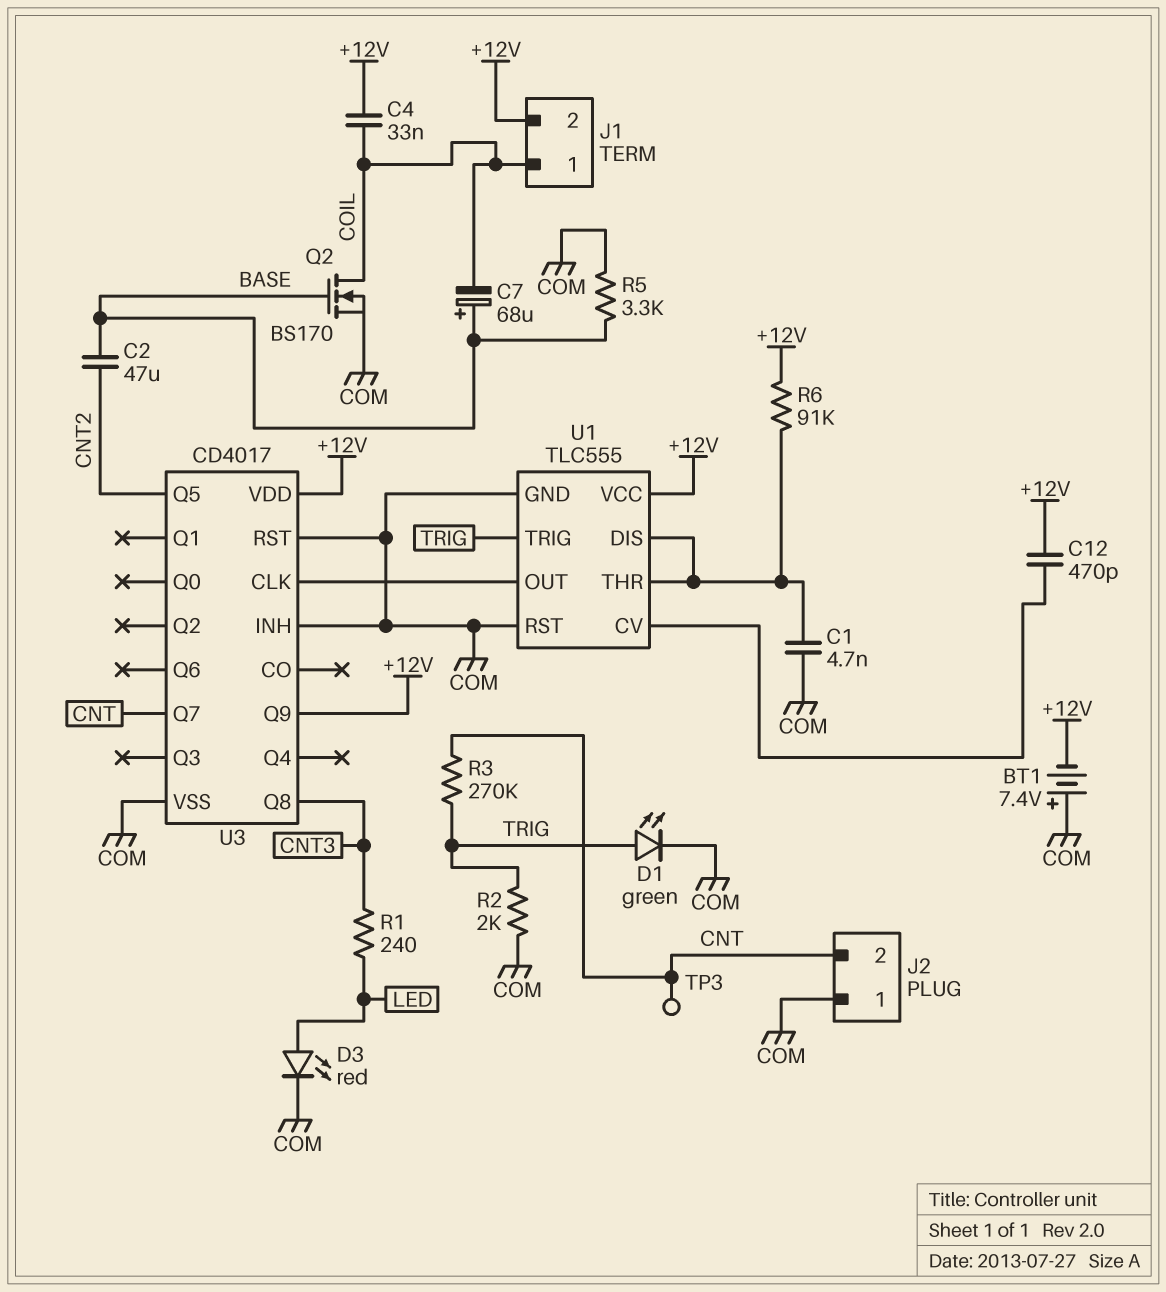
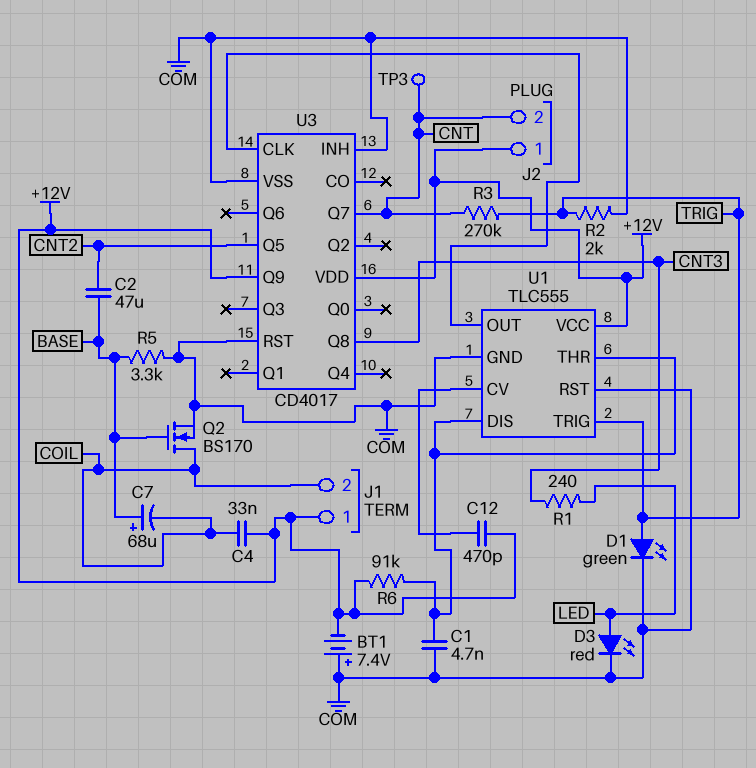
J1 pin 1: COIL -> +12V
J1 pin 2: +12V -> COIL
J2 pin 1: COM -> +12V

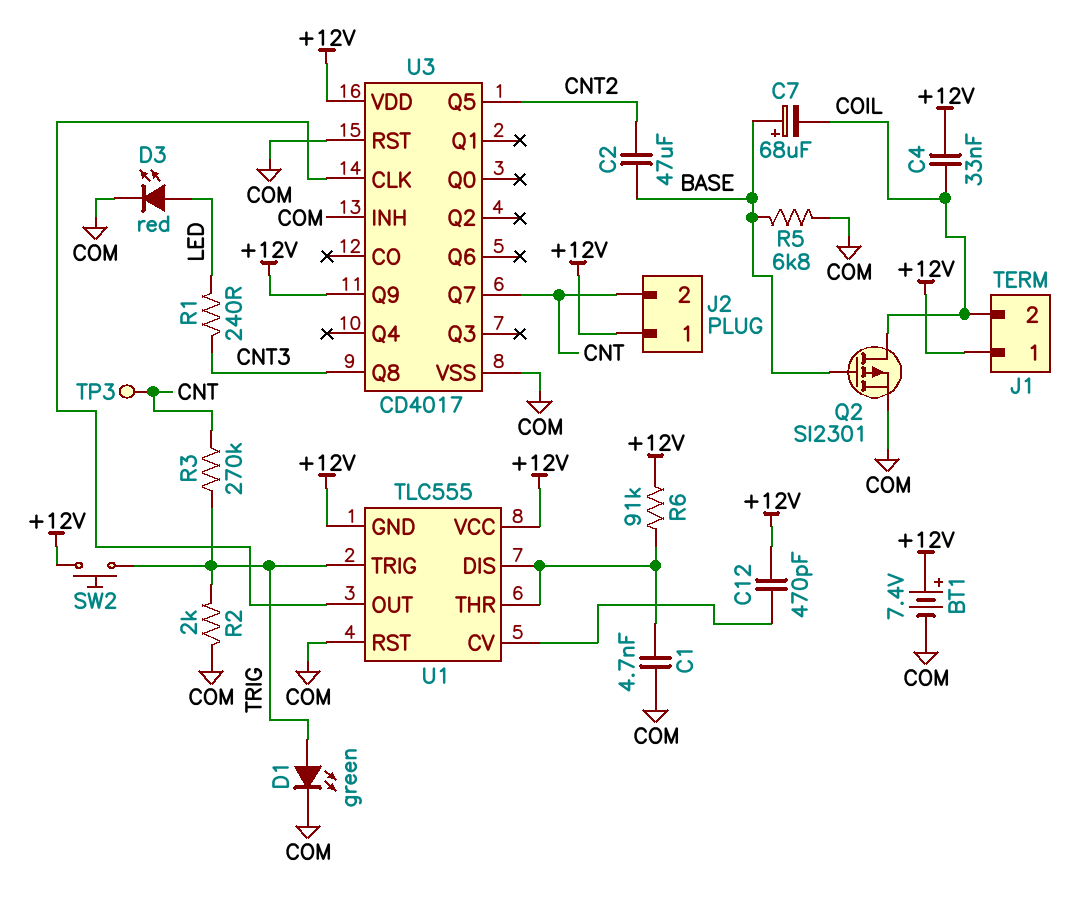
BT1: 7.4V (plus COM, minus +12V) -> 7.4V (plus +12V, minus COM)
Q2: NMOS BS170 (G BASE, D COIL, S COM) -> PMOS SI2301 (G BASE, D COIL, S COM)
R5: 3.3k (BASE, COM) -> 6.8k (BASE, COM)
SW2: none -> button (+12V, TRIG)
U1 pin GND: COM -> +12V

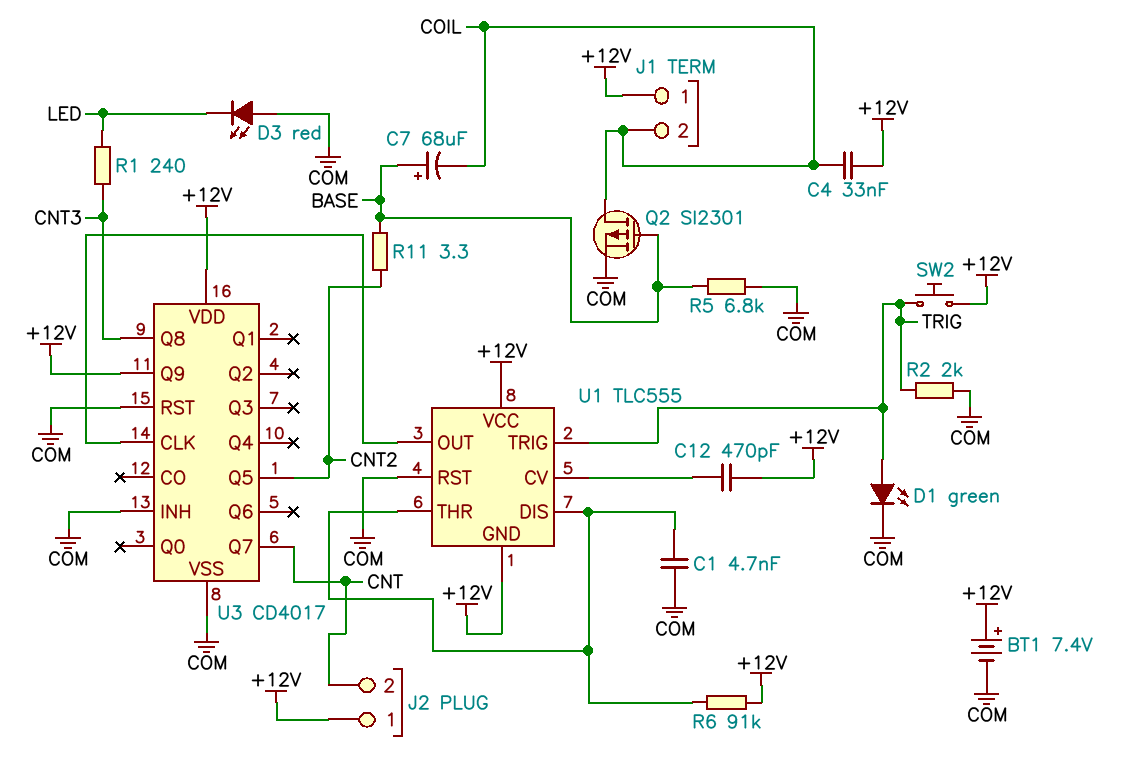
C2: 47uF (BASE, CNT2) -> none
D3: LED red (A LED, K COM) -> LED red (A COM, K LED)
R3: 270k (CNT, TRIG) -> none
R11: none -> 3.3 (BASE, CNT2)
TP3: test point (CNT) -> none

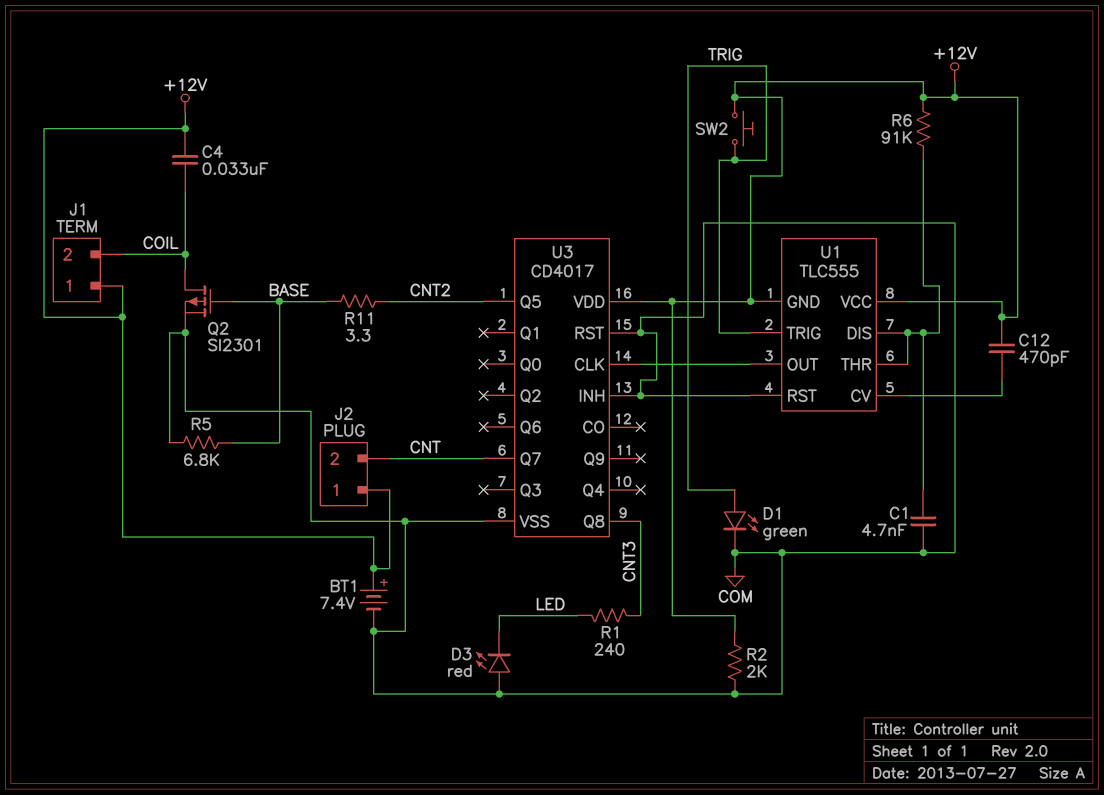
C7: 68uF (plus BASE, minus COIL) -> none
R2: 2k (COM, TRIG) -> 2k (+12V, COM)
U3 pin Q9: +12V -> none

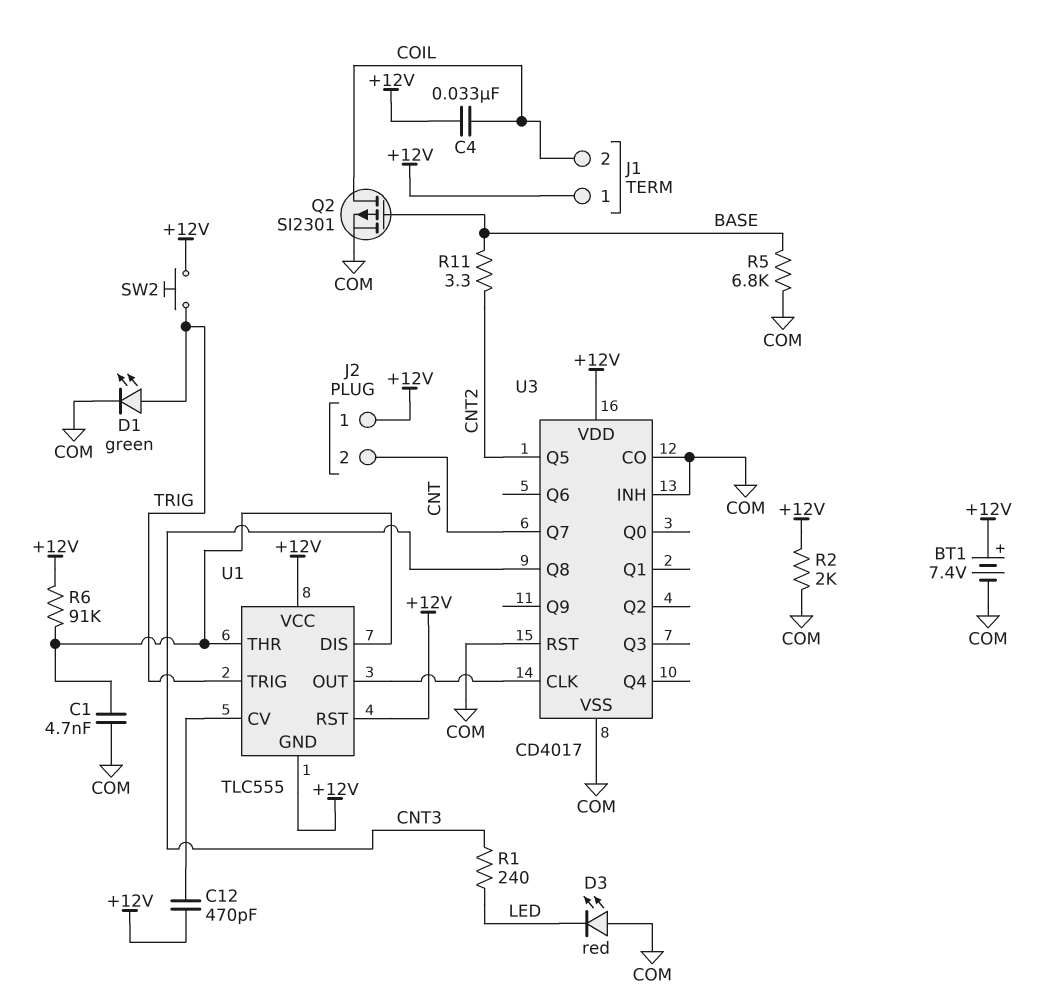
U1 pin RST: COM -> +12V
U3 pin CO: none -> COM

